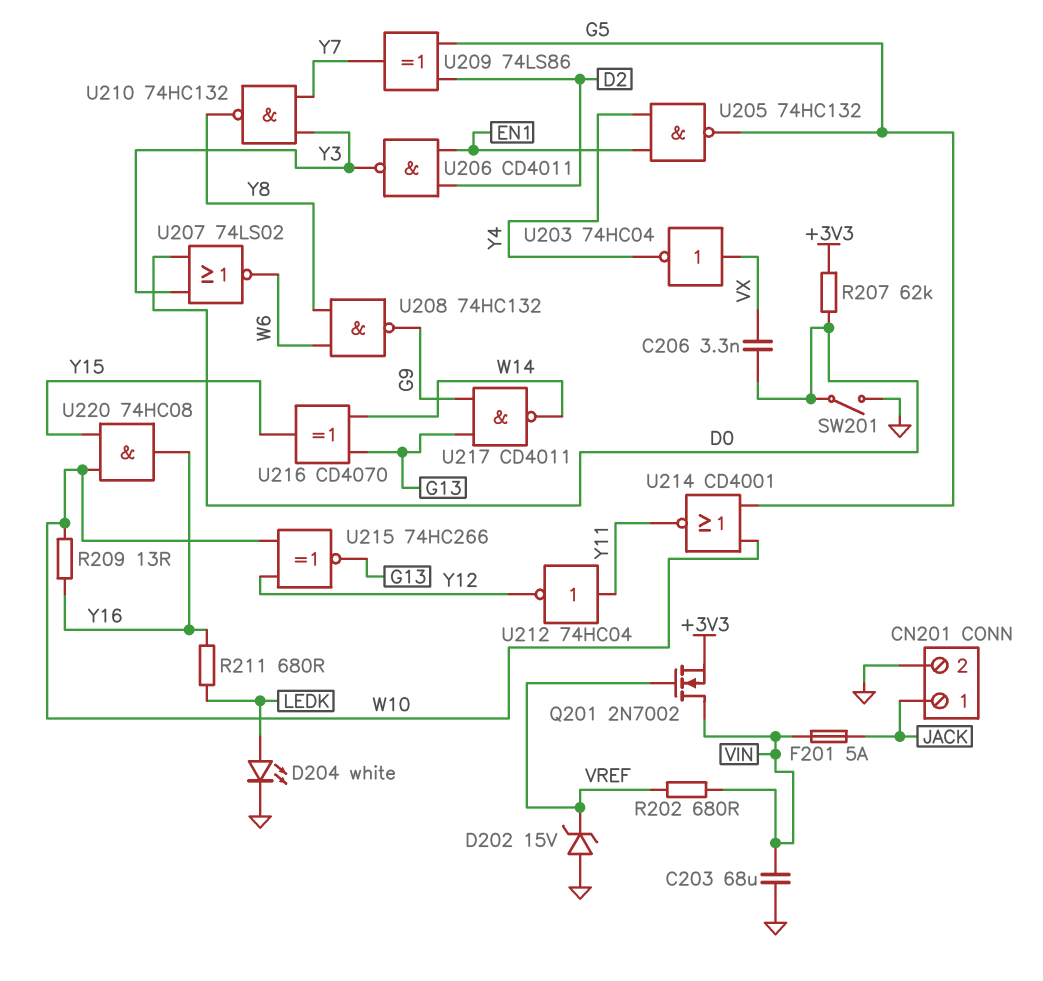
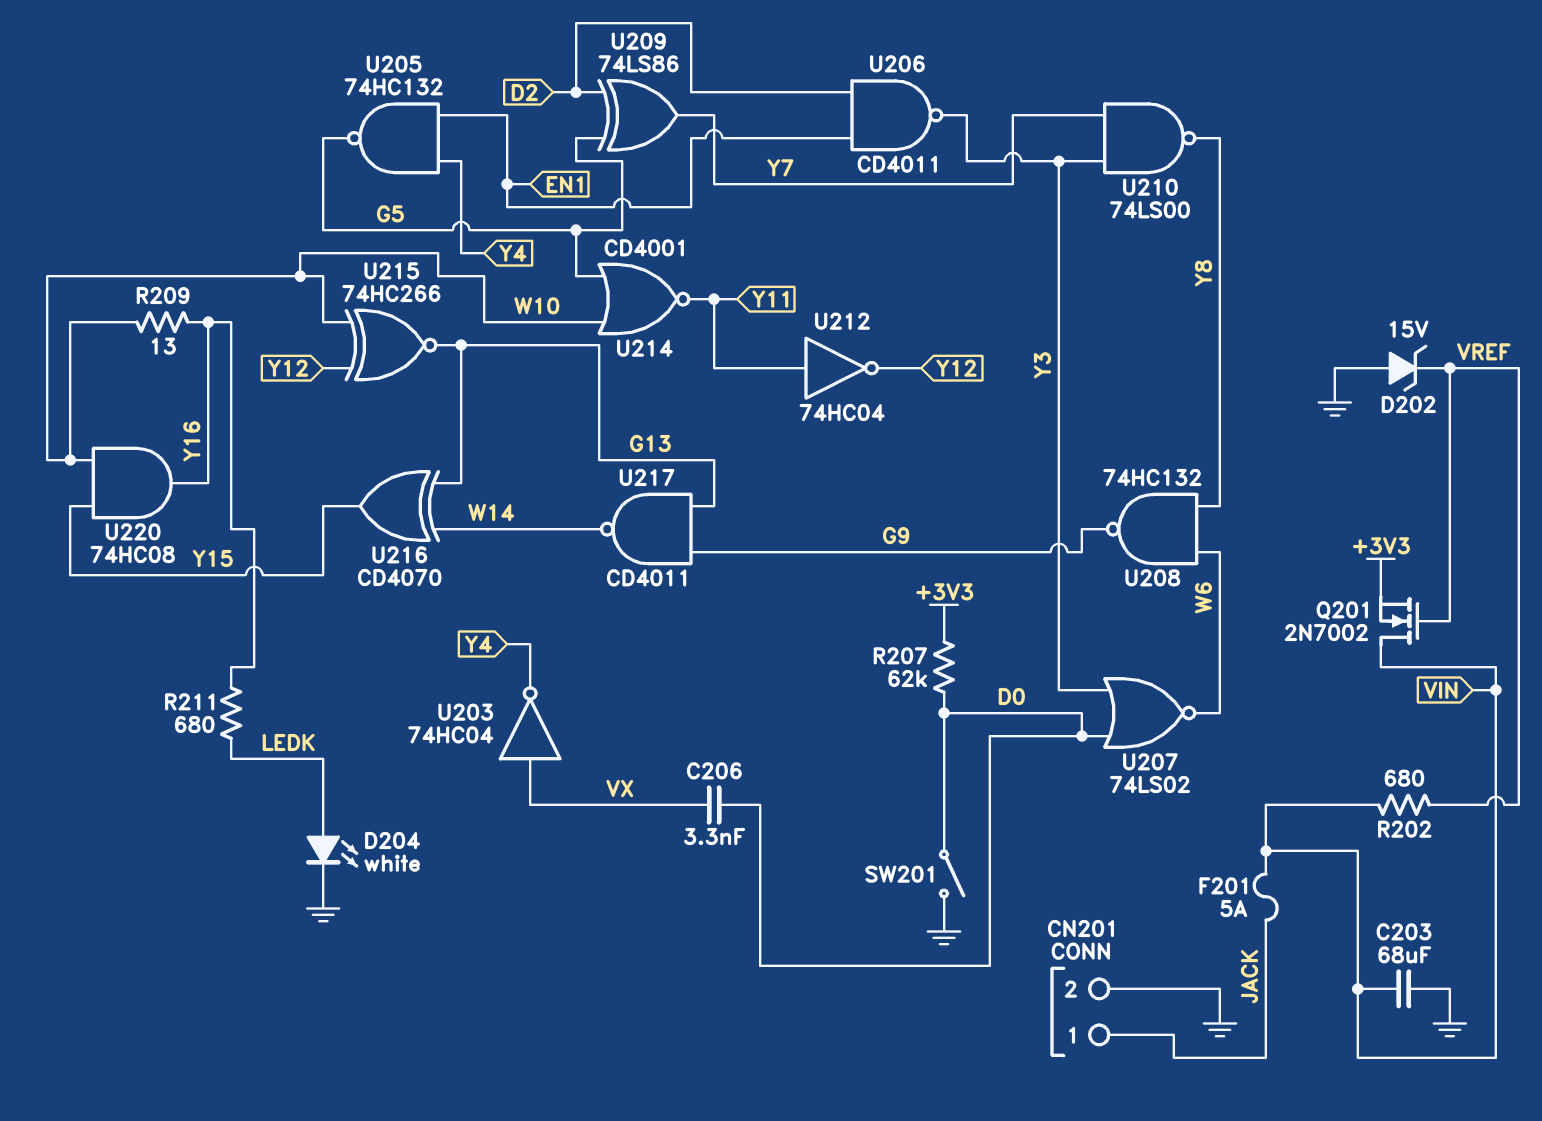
U210: NAND 74HC132 (in Y3, in Y7, out Y8) -> NAND 74LS00 (in Y3, in Y7, out Y8)

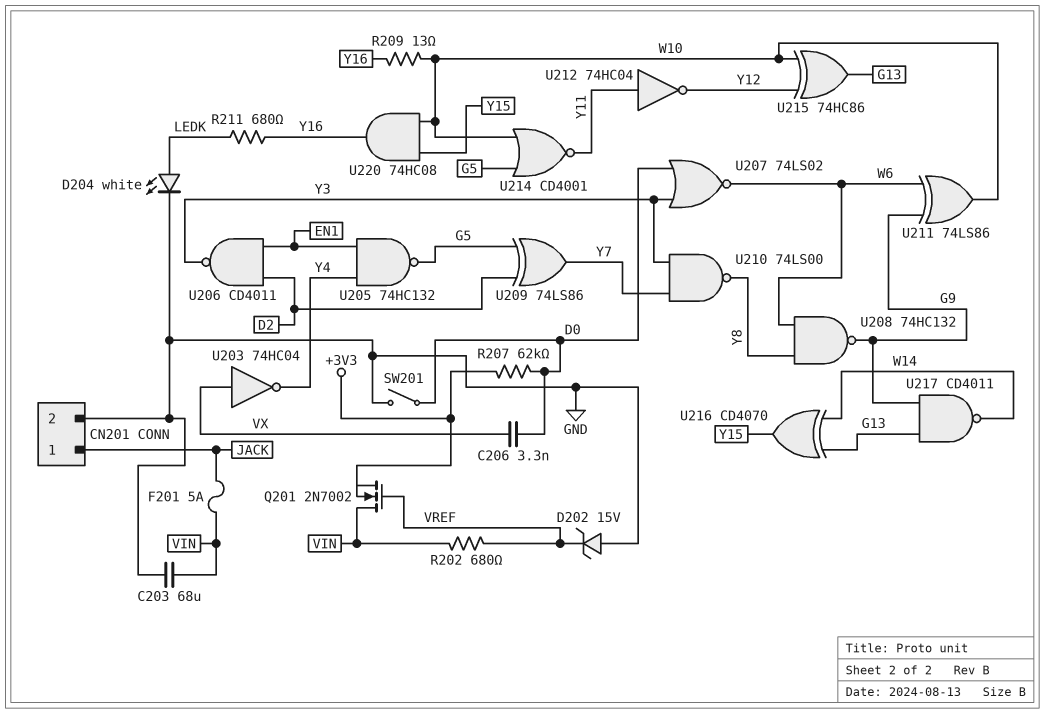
U211: none -> XOR 74LS86 (in G9, in W6, out W10)
U215: XNOR 74HC266 (in W10, in Y12, out G13) -> XOR 74HC86 (in W10, in Y12, out G13)

